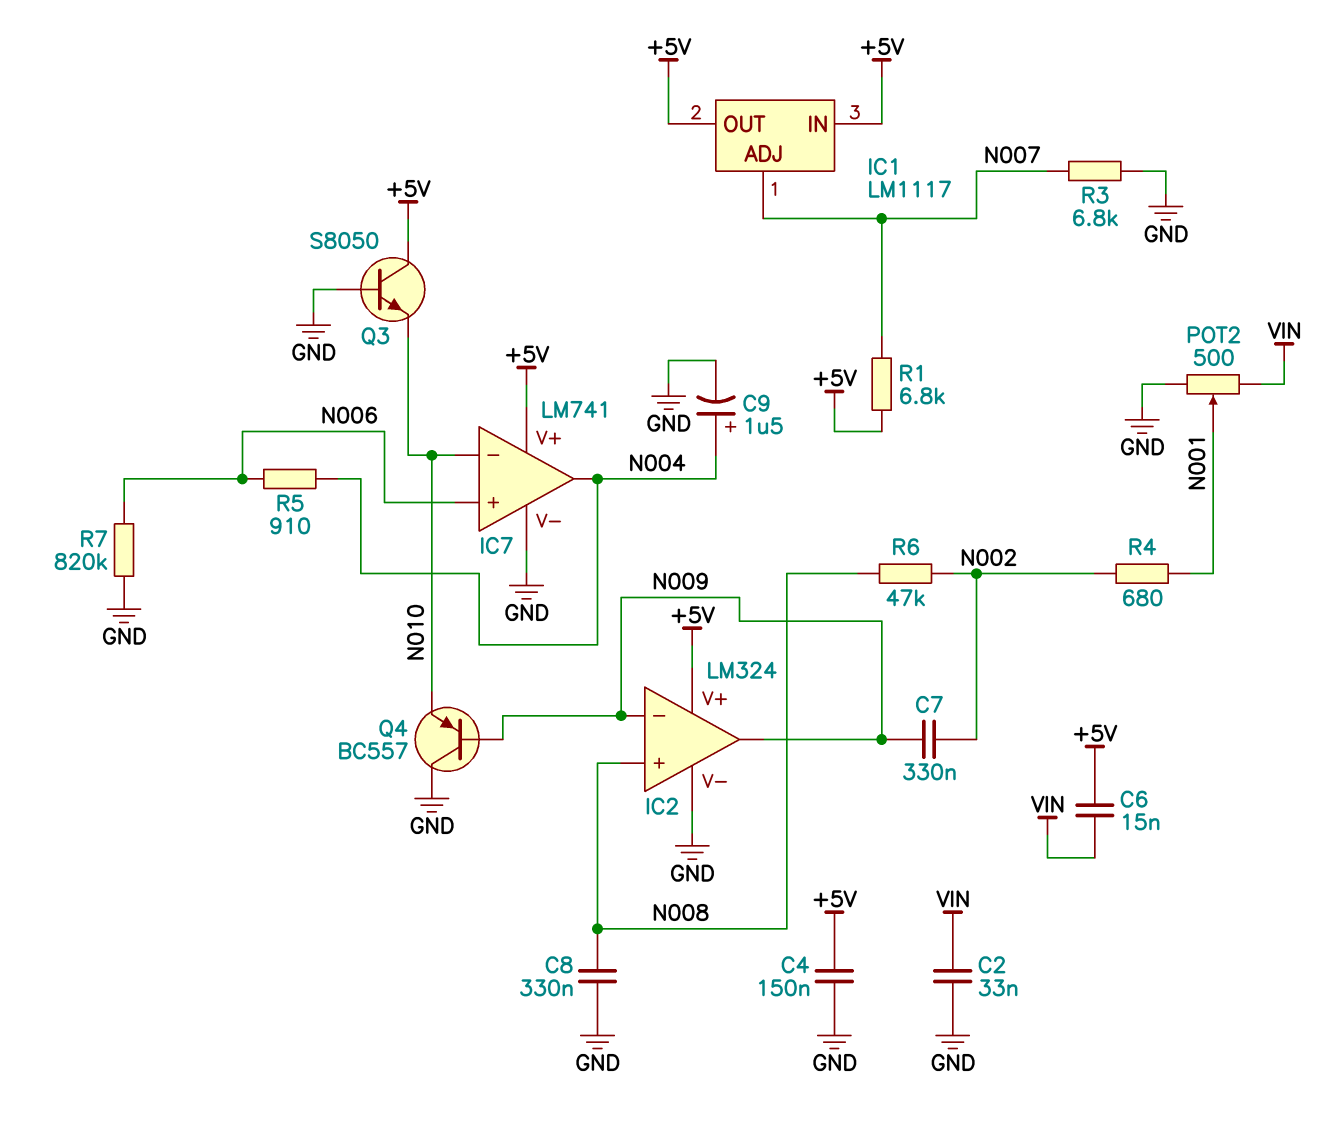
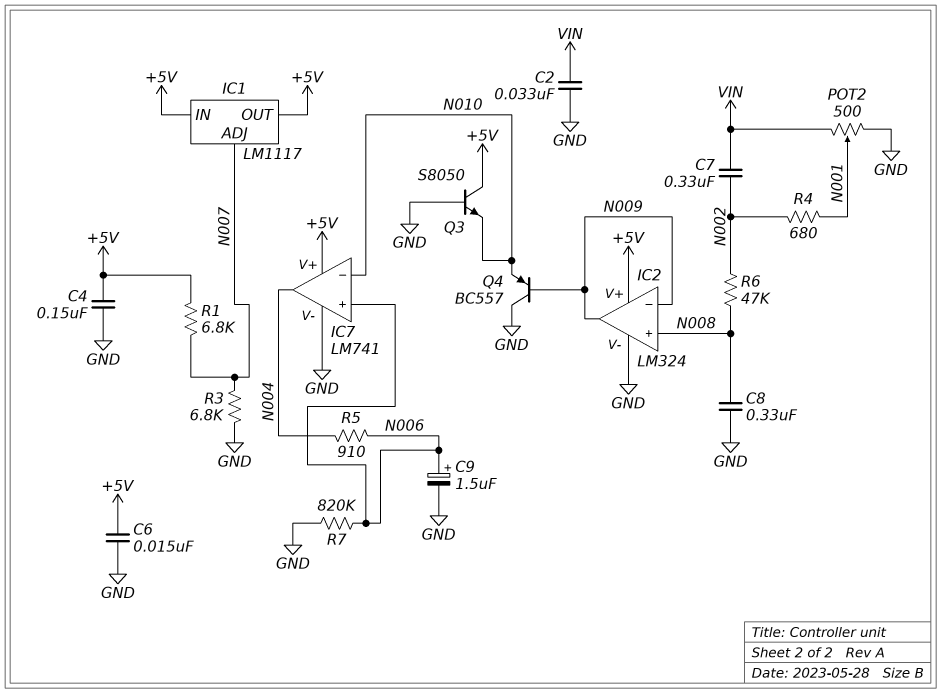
C6: 15nF (+5V, VIN) -> 15nF (+5V, GND)
C7: 330nF (N002, N009) -> 330nF (N002, VIN)
C9: 1.5uF (plus N004, minus GND) -> 1.5uF (plus N006, minus GND)

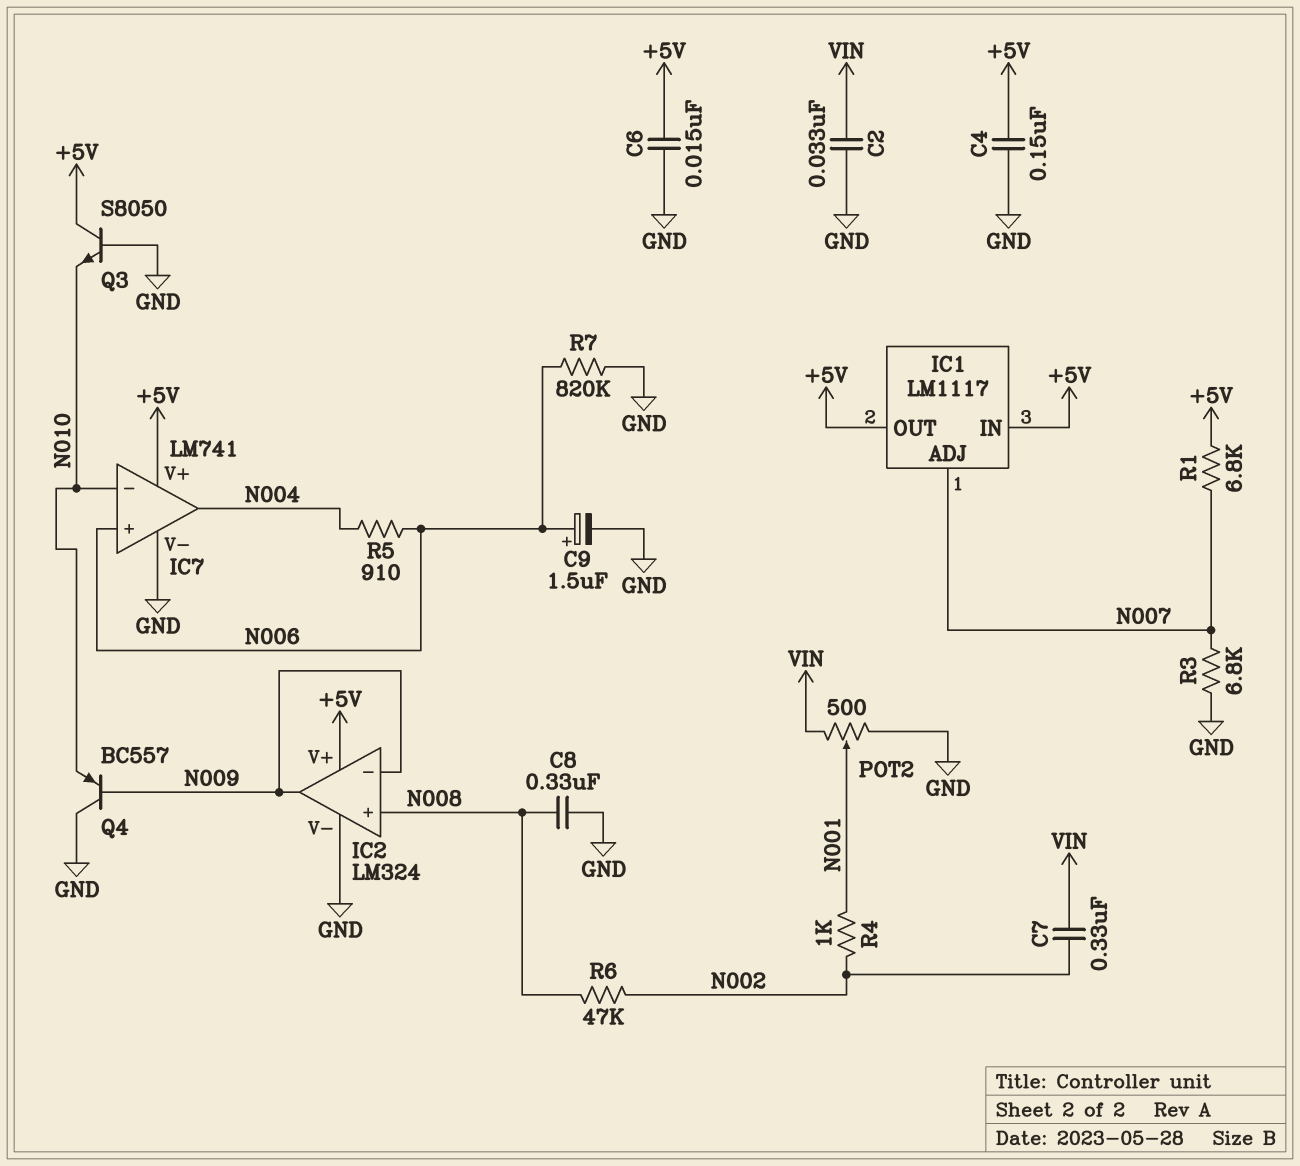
R4: 680 (N001, N002) -> 1k (N001, N002)

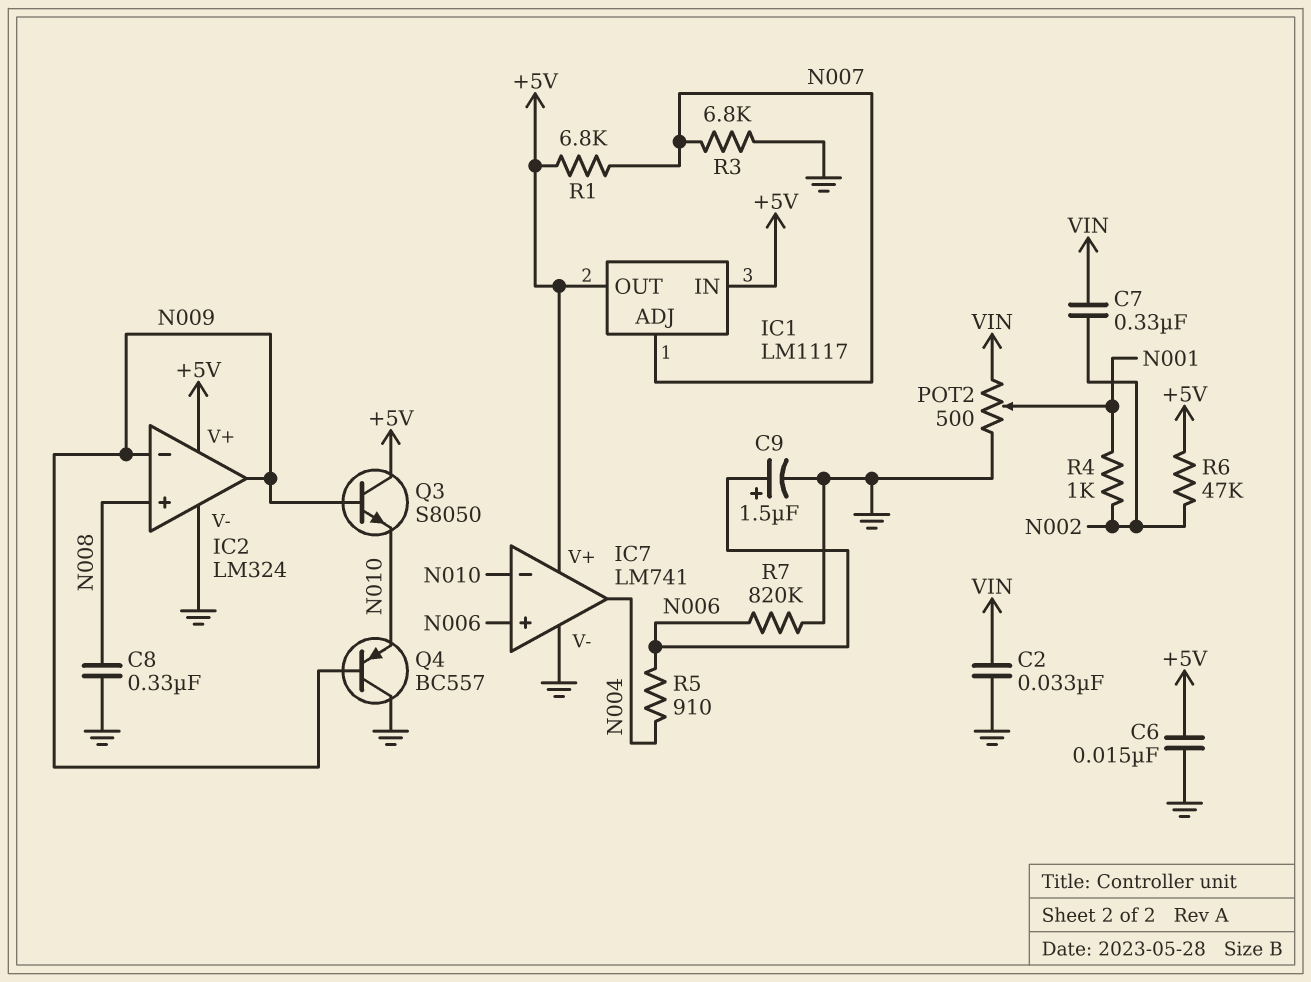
C4: 150nF (+5V, GND) -> none
Q3: NPN S8050 (B GND, C +5V, E N010) -> NPN S8050 (B N009, C +5V, E N010)
R6: 47k (N002, N008) -> 47k (+5V, N002)

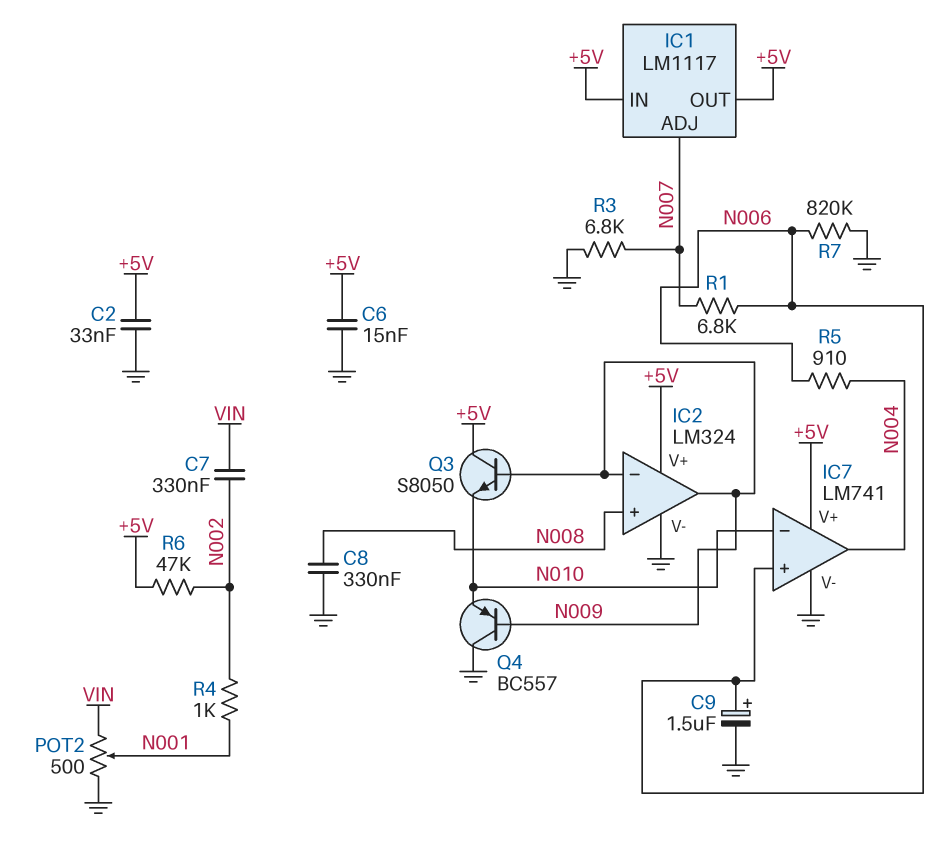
C2: 33nF (GND, VIN) -> 33nF (+5V, GND)
R1: 6.8k (+5V, N007) -> 6.8k (N006, N007)

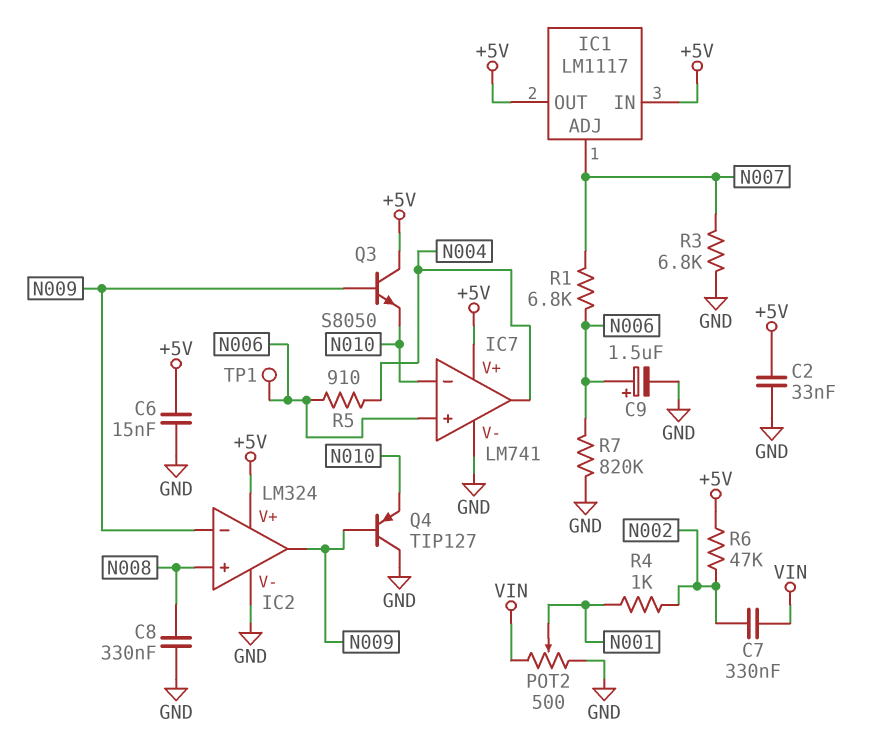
Q4: PNP BC557 (B N009, C GND, E N010) -> PNP TIP127 (B N009, C GND, E N010)
TP1: none -> test point (N006)

